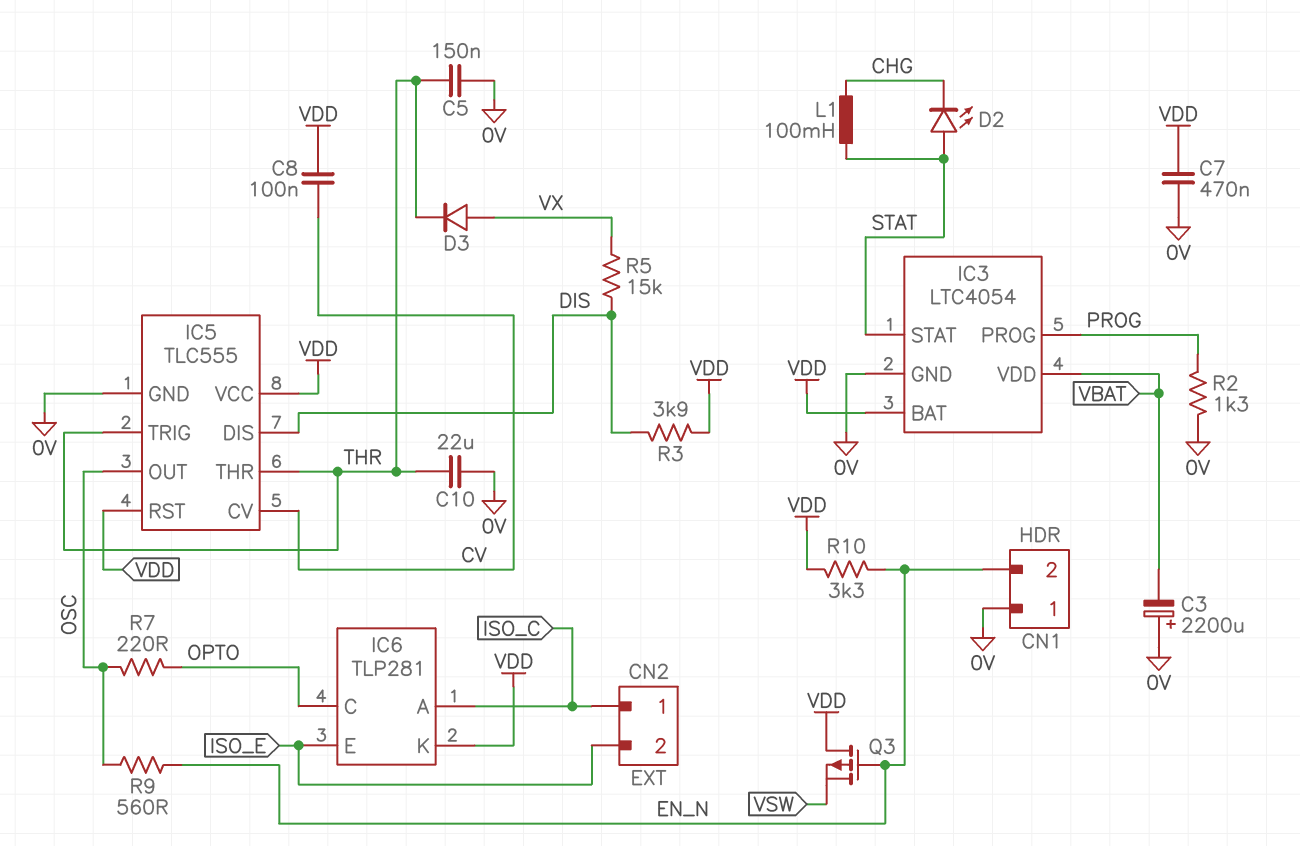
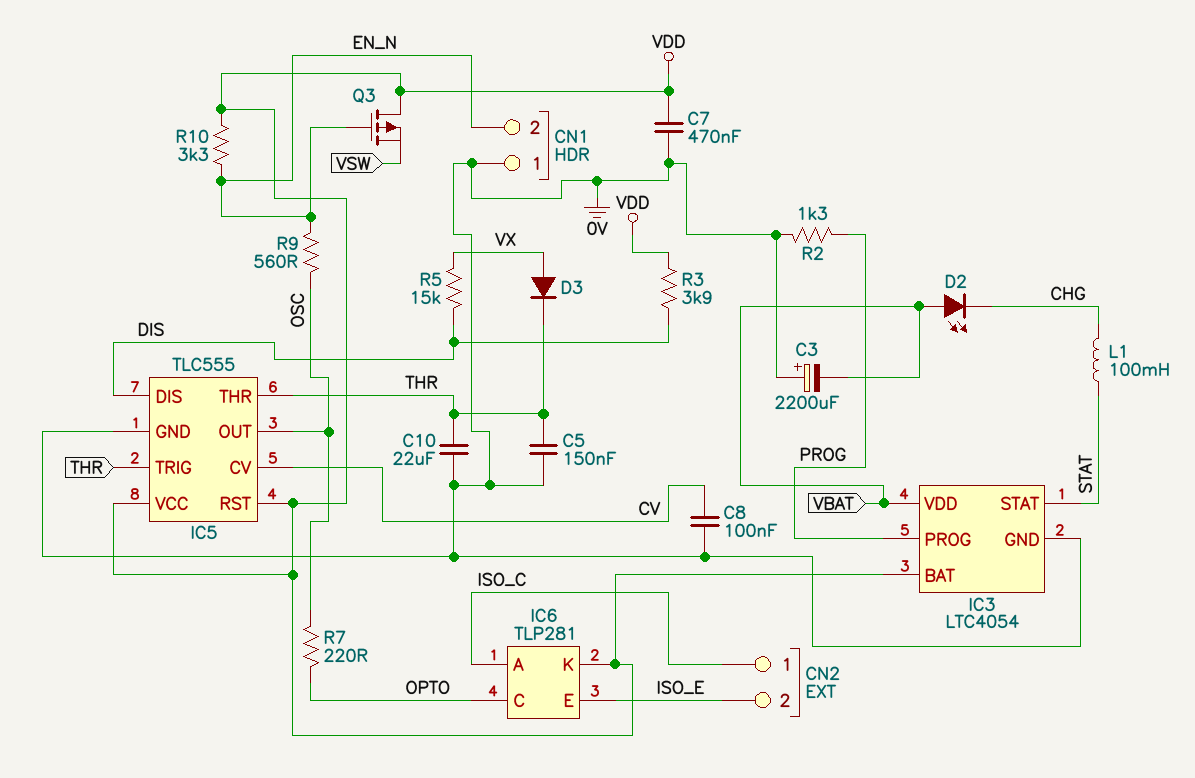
C8: 100nF (CV, VDD) -> 100nF (0V, CV)
D2: LED (A STAT, K CHG) -> LED (A VBAT, K CHG)

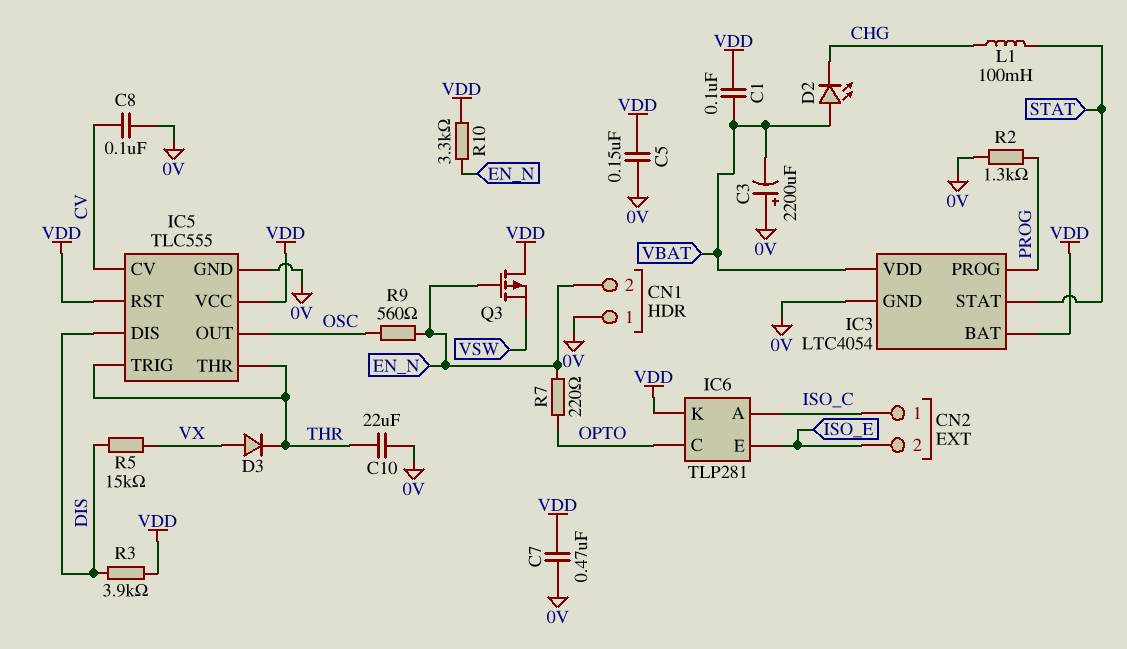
C1: none -> 100nF (VBAT, VDD)
C5: 150nF (0V, THR) -> 150nF (0V, VDD)
R7: 220 (OPTO, OSC) -> 220 (EN_N, OPTO)

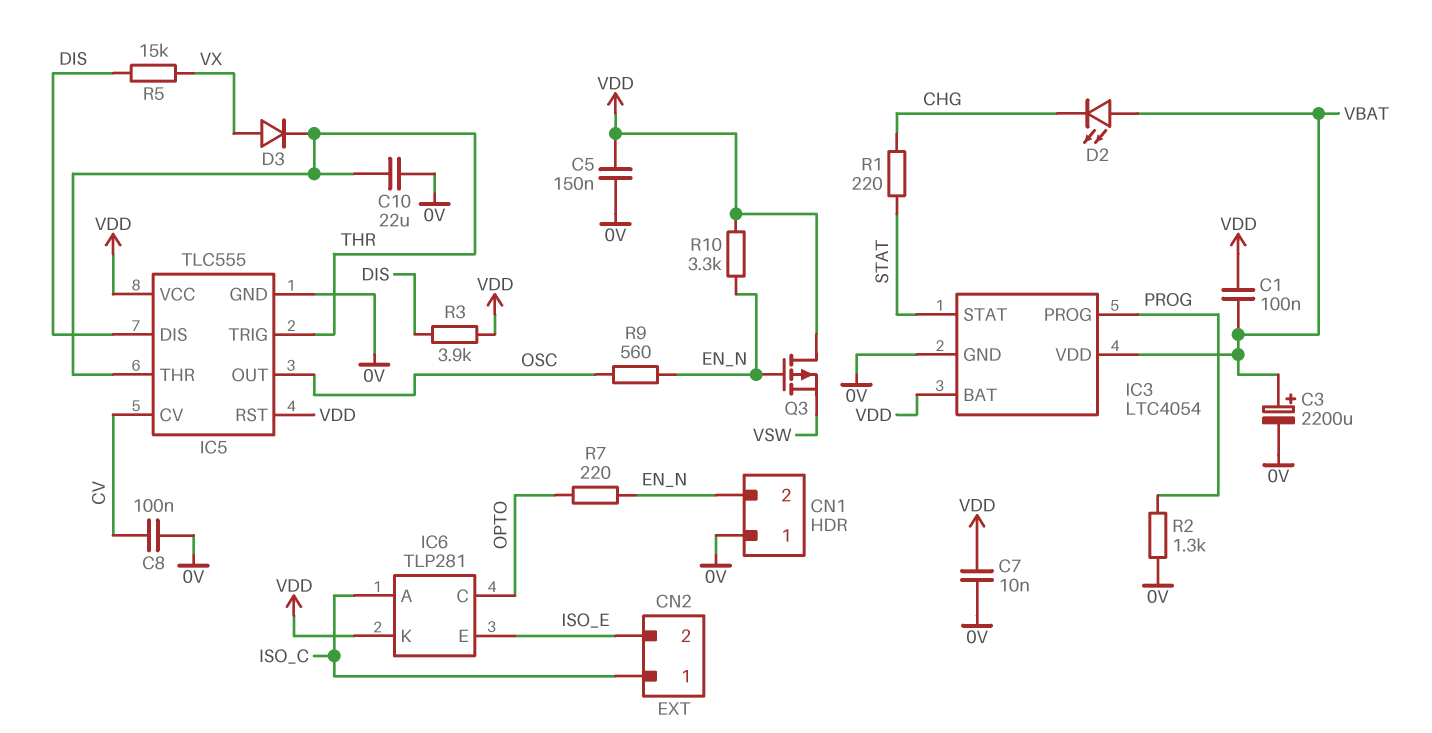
C3: 2200uF (plus 0V, minus VBAT) -> 2200uF (plus VBAT, minus 0V)
C7: 470nF (0V, VDD) -> 10nF (0V, VDD)
L1: 100mH (CHG, STAT) -> none
R1: none -> 220 (CHG, STAT)

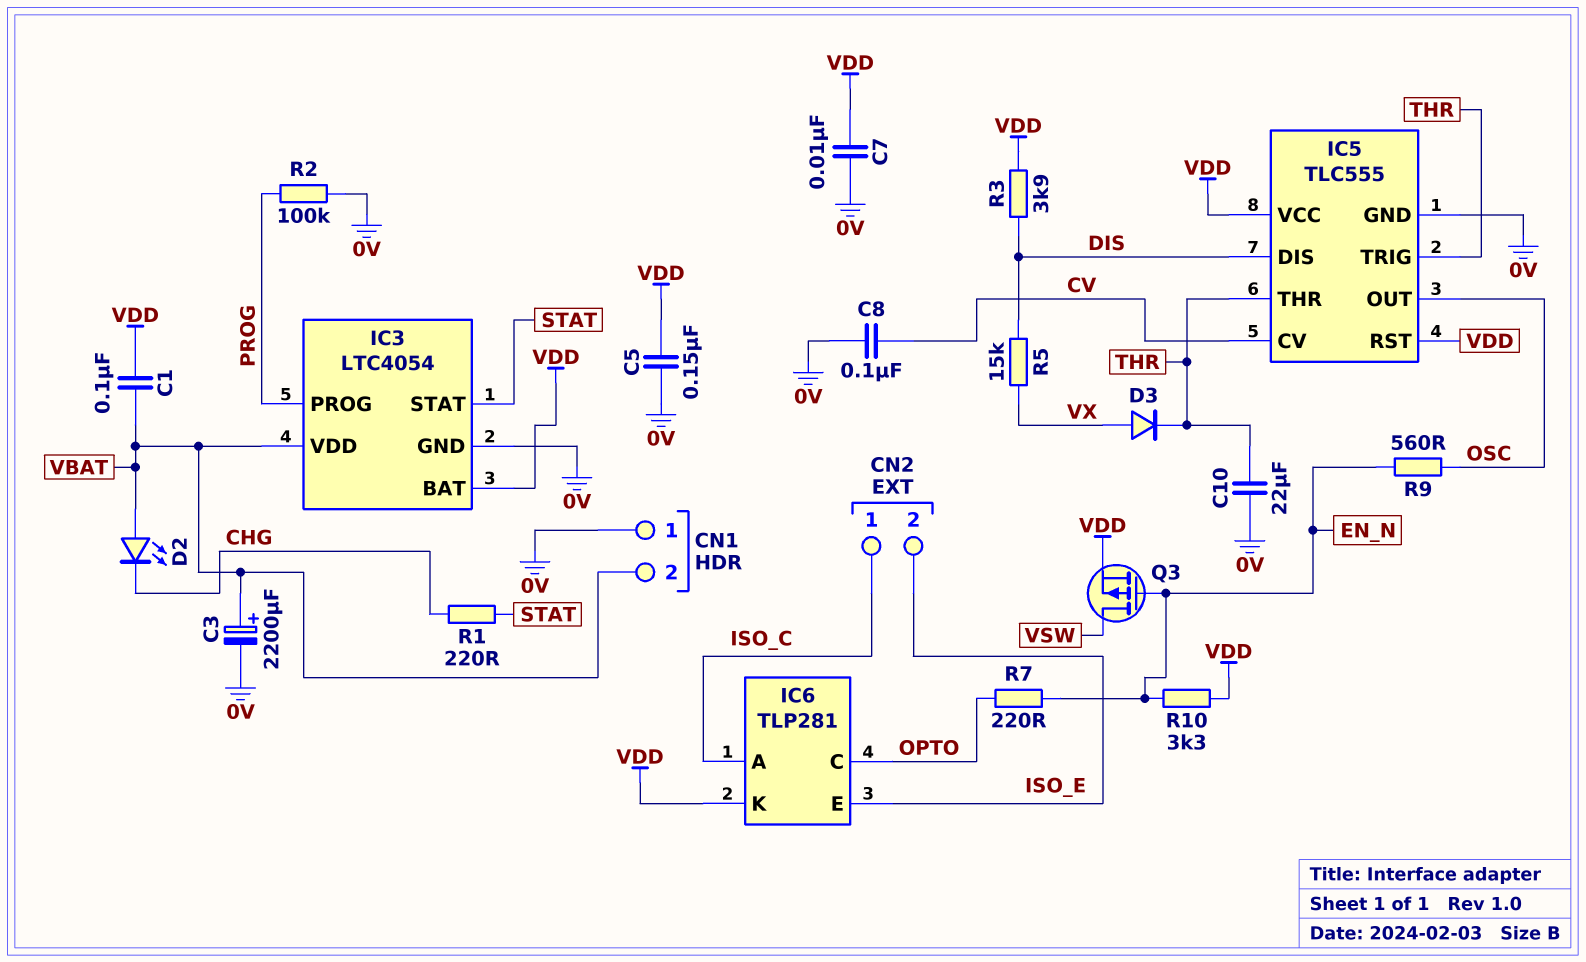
CN1 pin 2: EN_N -> VBAT
Q3: PMOS (G EN_N, D VDD, S VSW) -> PMOS (G EN_N, D VSW, S VDD)
R2: 1.3k (0V, PROG) -> 100k (0V, PROG)

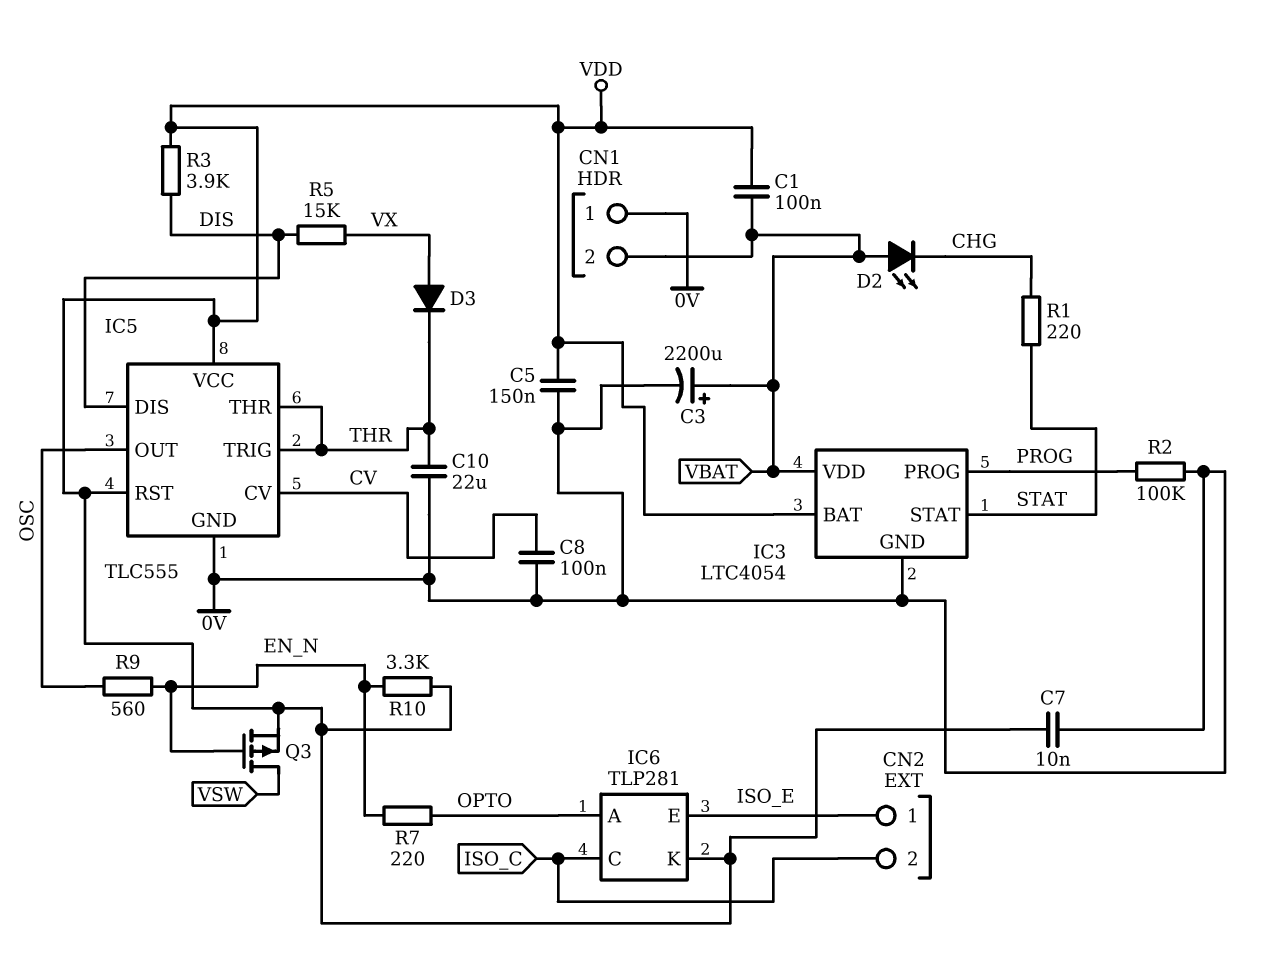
CN2 pin 1: ISO_C -> ISO_E
CN2 pin 2: ISO_E -> ISO_C
IC6 pin A: ISO_C -> OPTO
IC6 pin C: OPTO -> ISO_C

